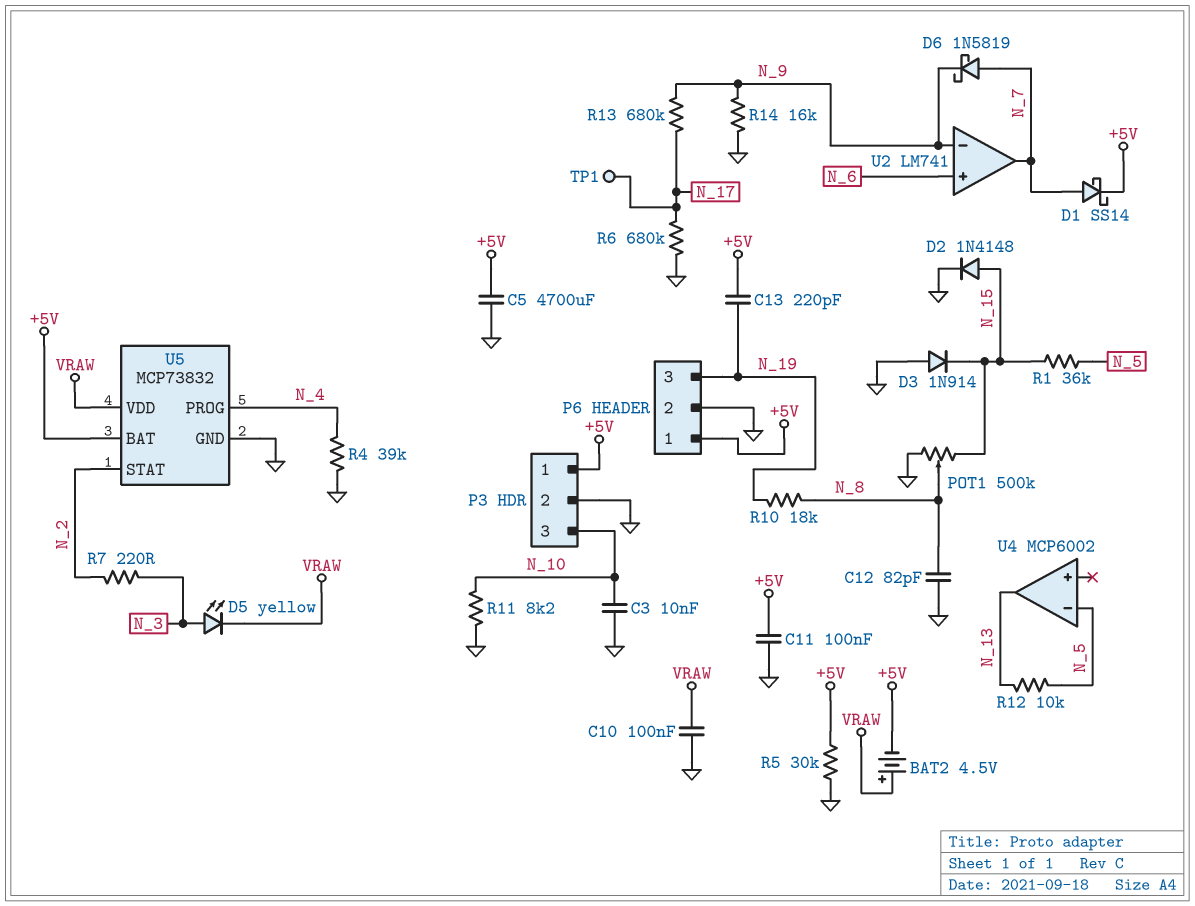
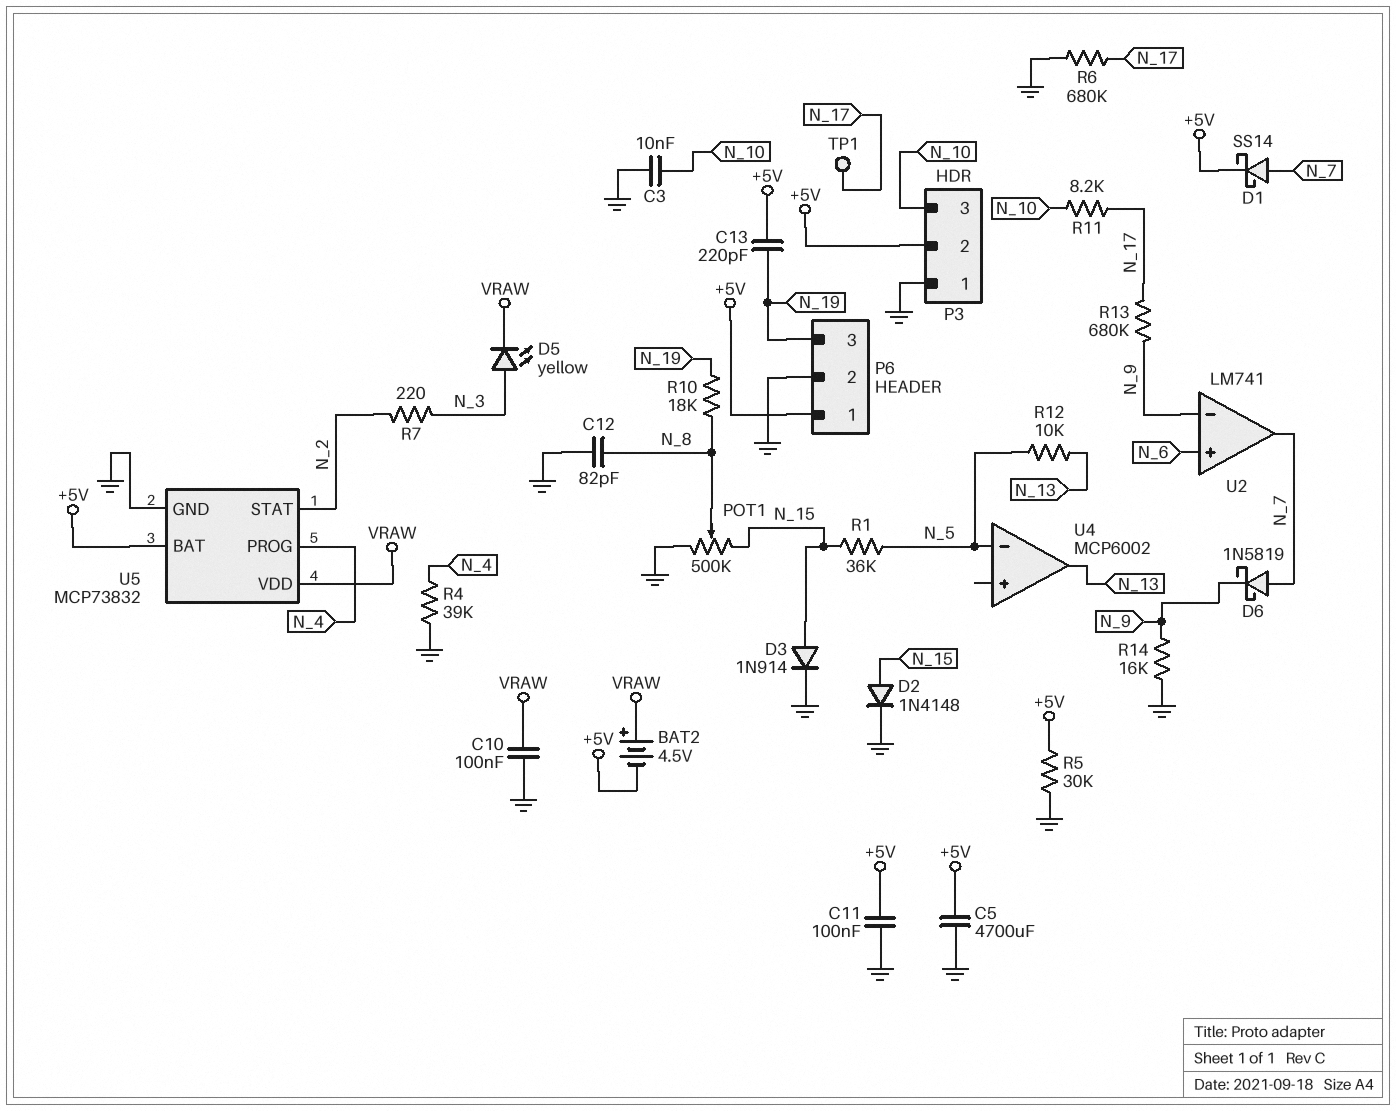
D3: diode 1N914 (A GND, K N_15) -> diode 1N914 (A N_15, K GND)
P3 pin 1: +5V -> GND
P3 pin 2: GND -> +5V
R11: 8.2k (GND, N_10) -> 8.2k (N_10, N_17)

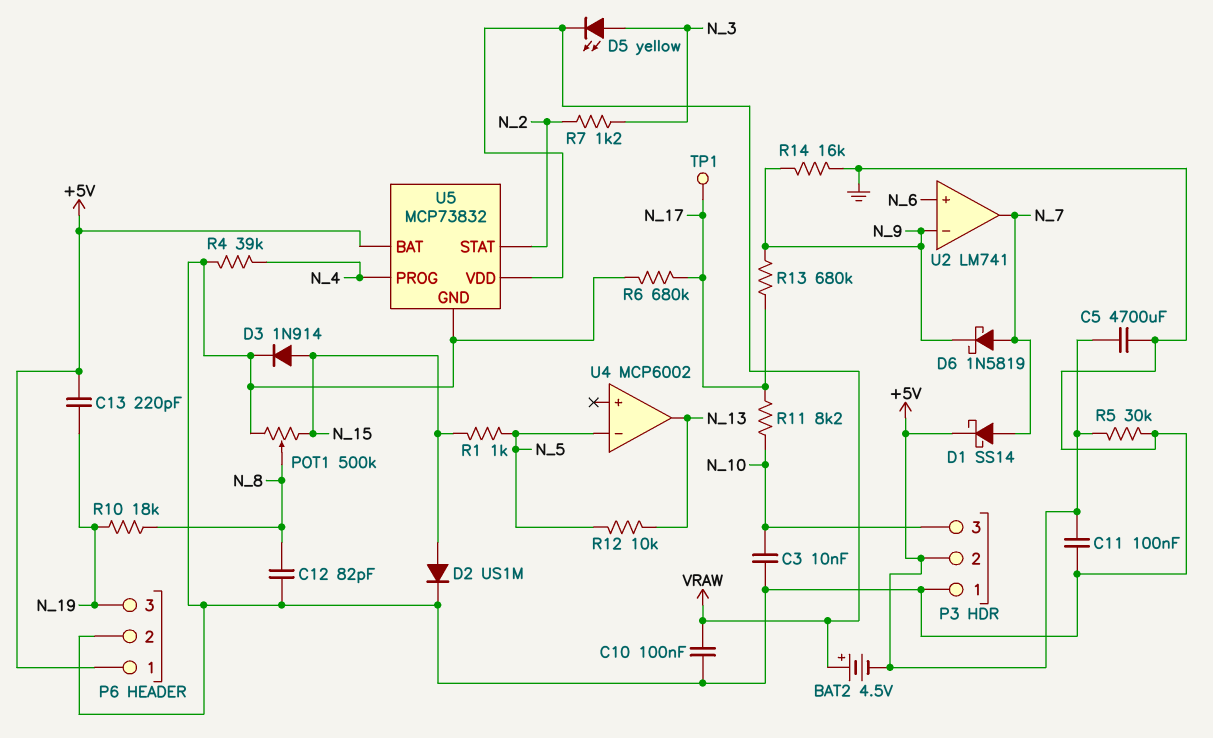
D2: diode 1N4148 (A N_15, K GND) -> diode US1M (A N_15, K GND)
R1: 36k (N_5, N_15) -> 1k (N_5, N_15)
R7: 220 (N_2, N_3) -> 1.2k (N_2, N_3)

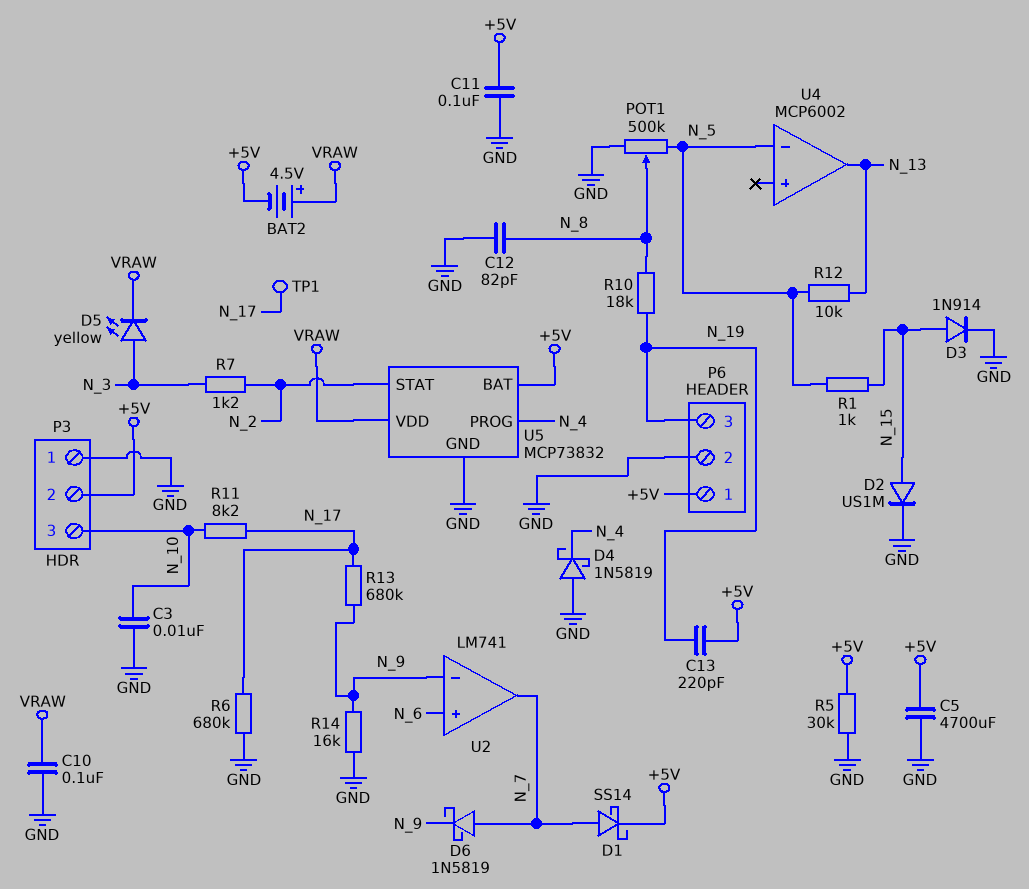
D4: none -> schottky 1N5819 (A GND, K N_4)
POT1: 500k (GND, N_15, wiper N_8) -> 500k (GND, N_5, wiper N_8)
R4: 39k (GND, N_4) -> none

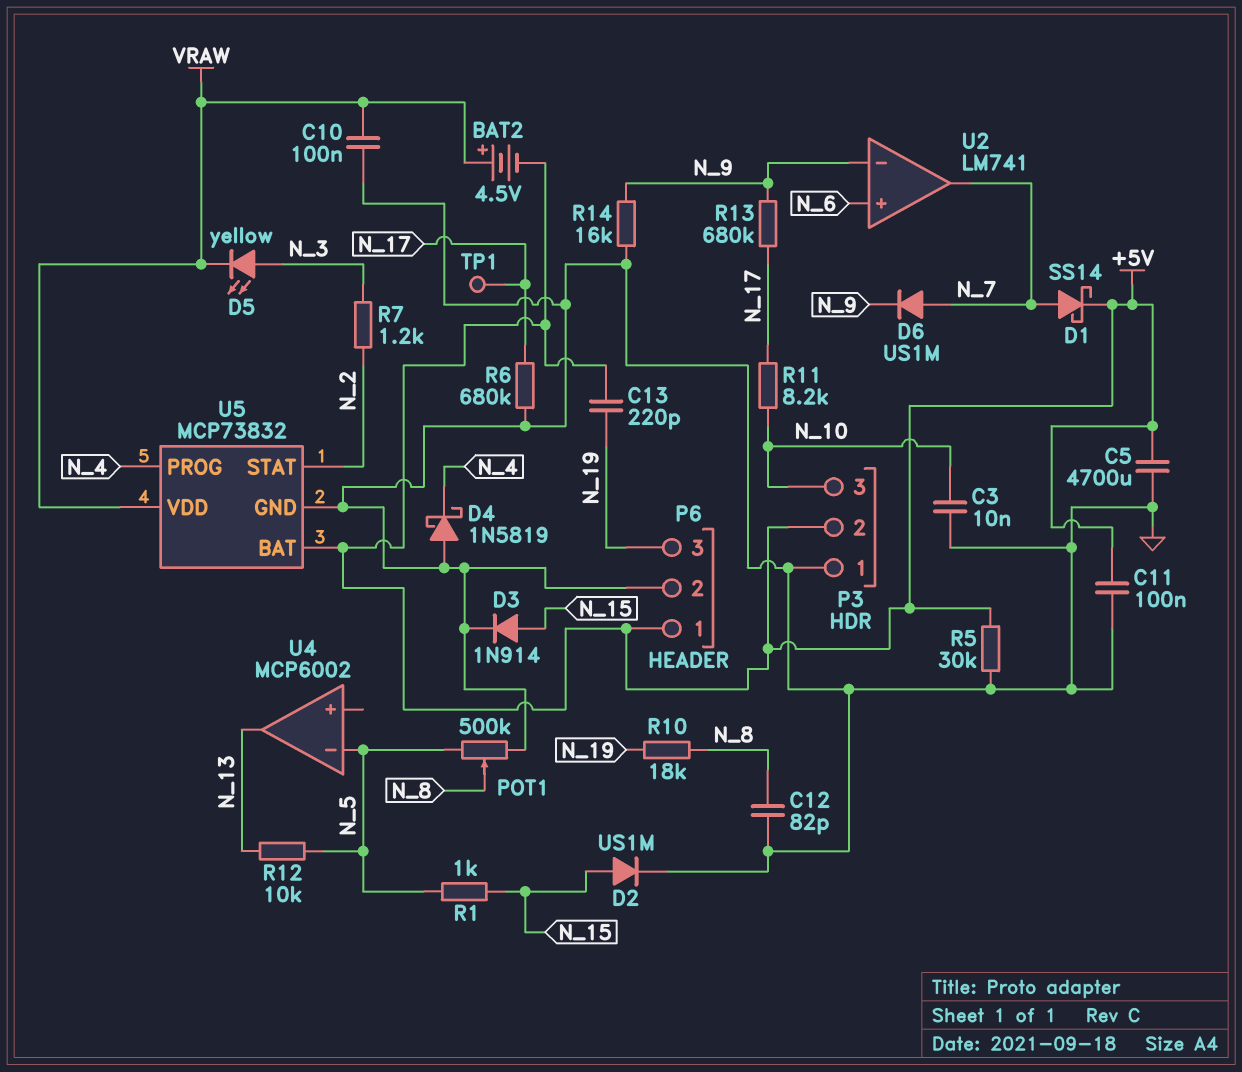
D6: schottky 1N5819 (A N_7, K N_9) -> diode US1M (A N_7, K N_9)

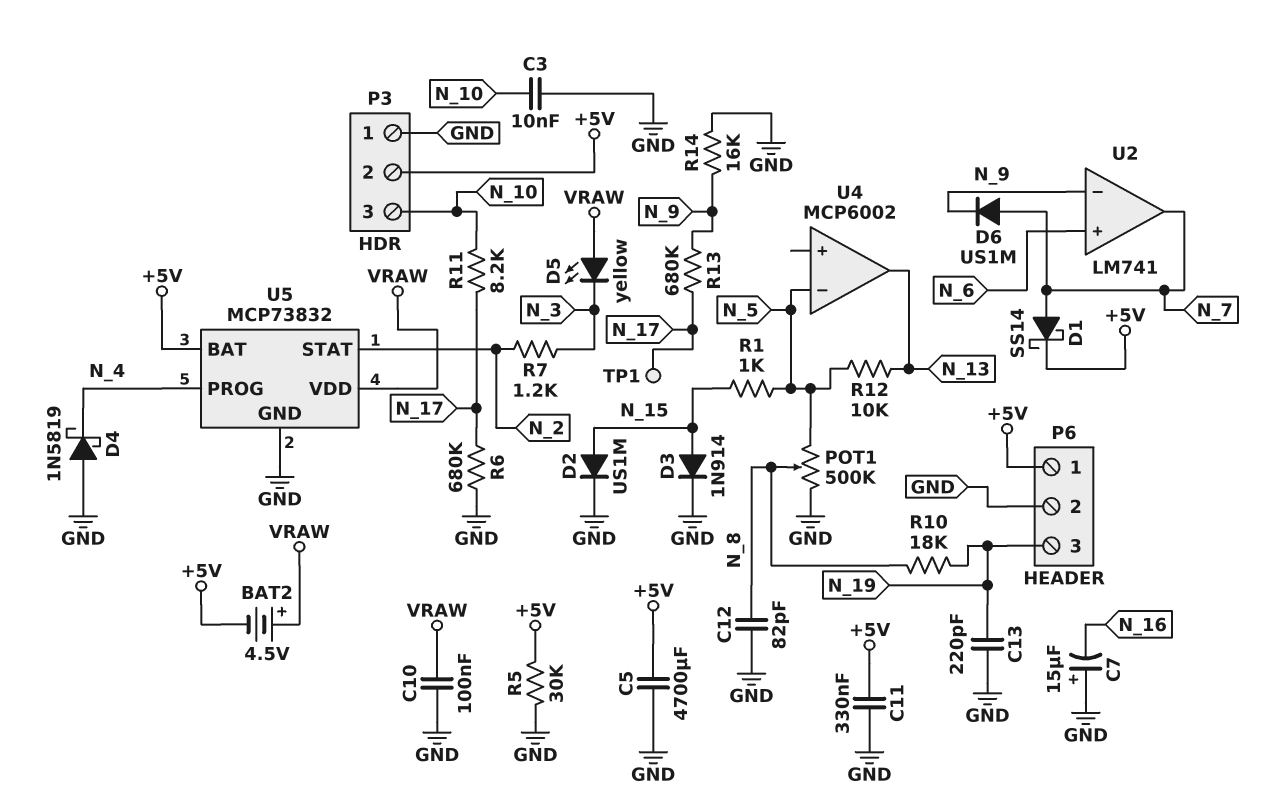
C7: none -> 15uF (plus GND, minus N_16)
C11: 100nF (+5V, GND) -> 330nF (+5V, GND)
C13: 220pF (+5V, N_19) -> 220pF (GND, N_19)
D5: LED yellow (A N_3, K VRAW) -> LED yellow (A VRAW, K N_3)

